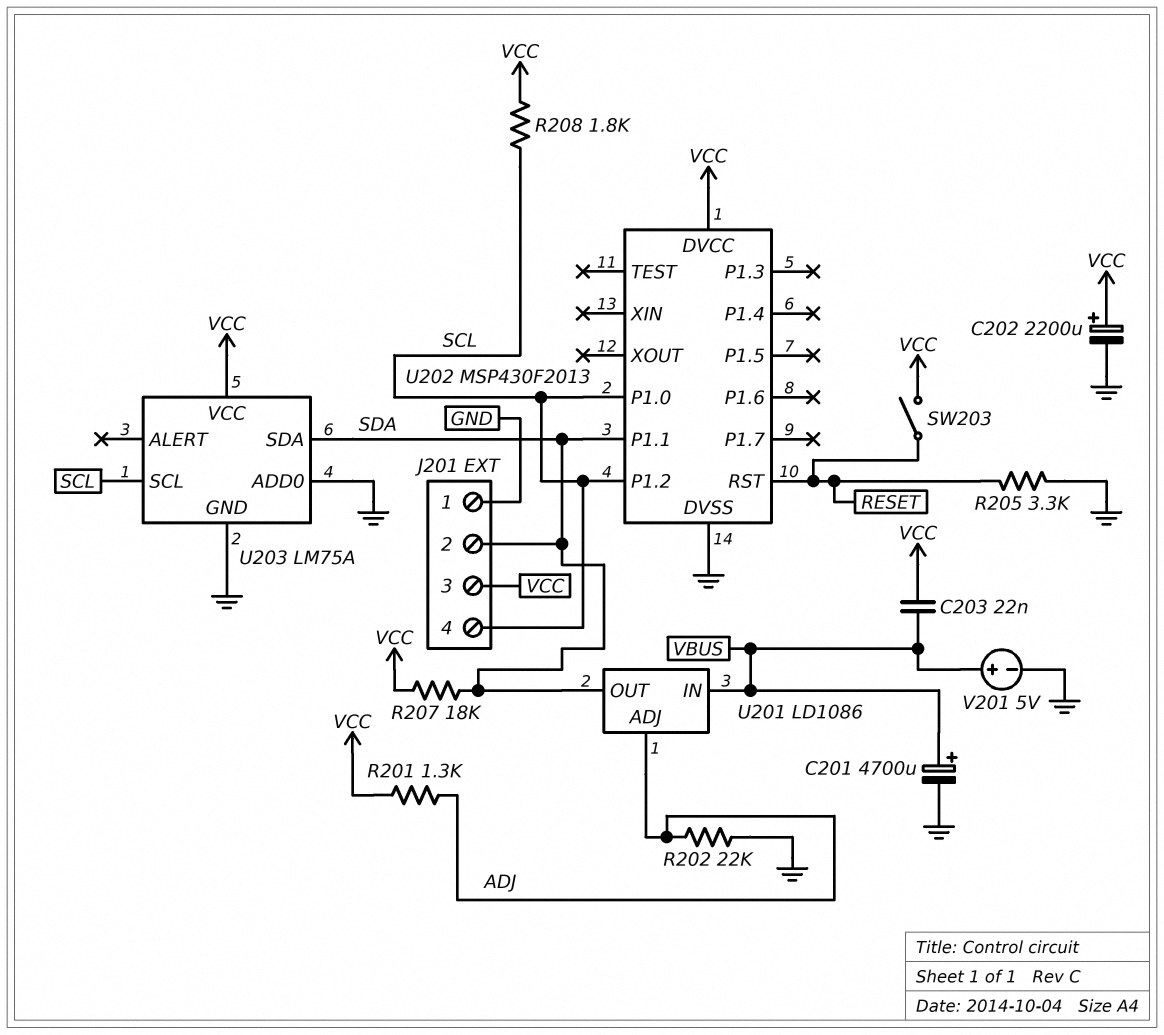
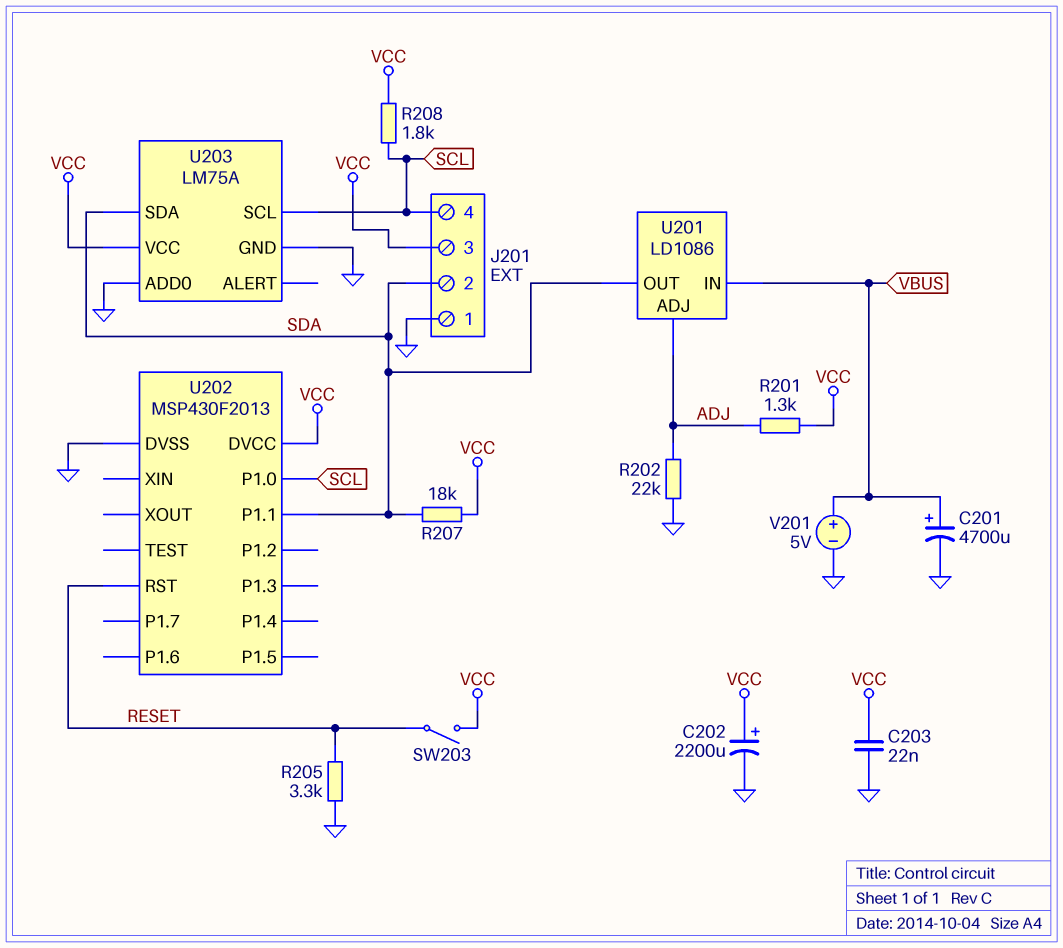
C203: 22nF (VBUS, VCC) -> 22nF (GND, VCC)
U202 pin P1.2: SCL -> none

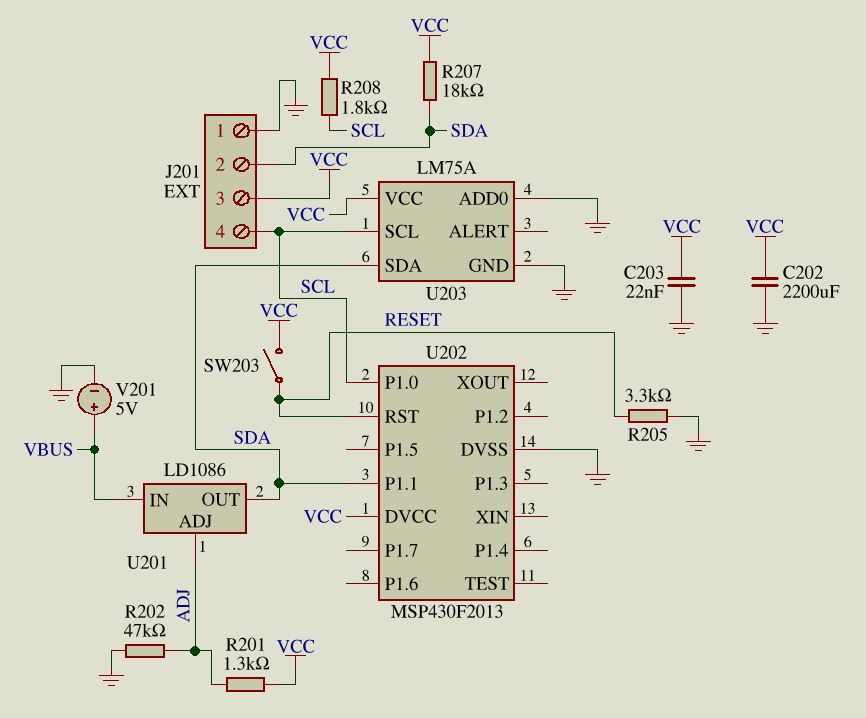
C201: 4700uF (plus VBUS, minus GND) -> none
C202: 2200uF (plus VCC, minus GND) -> 2200uF (GND, VCC)
R202: 22k (ADJ, GND) -> 47k (ADJ, GND)

